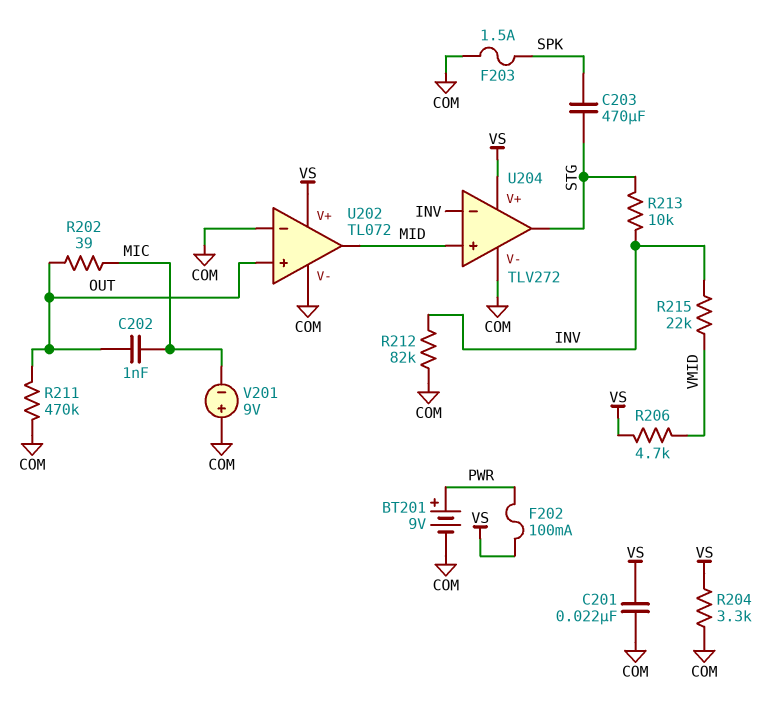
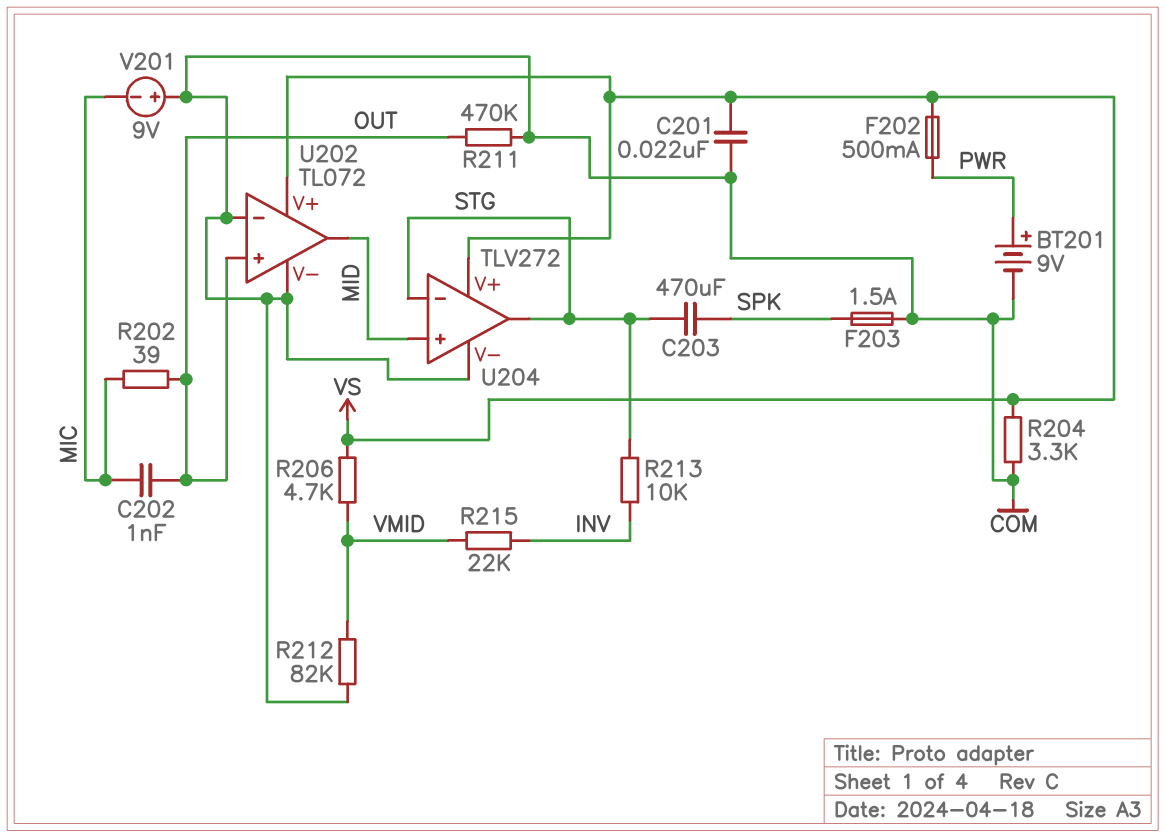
F202: 100mA (PWR, VS) -> 500mA (PWR, VS)
R212: 82k (COM, INV) -> 82k (COM, VMID)
U204 pin in-: INV -> STG

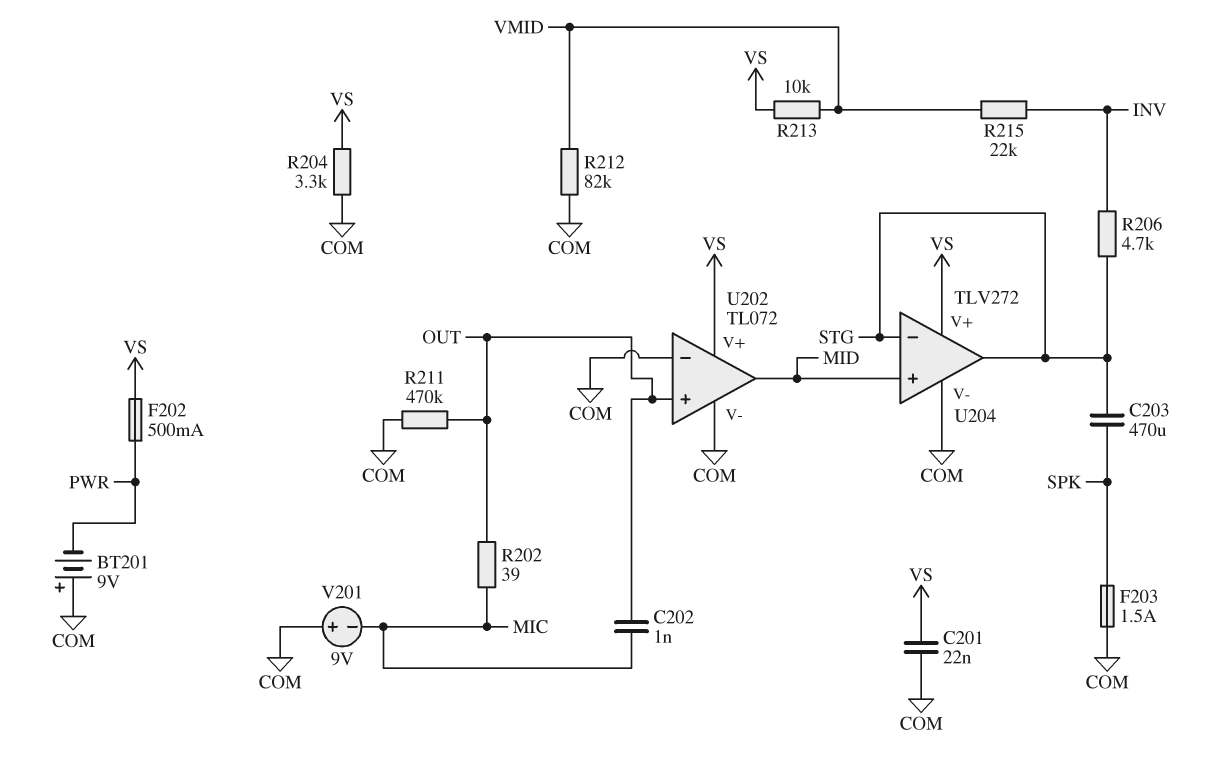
BT201: 9V (plus PWR, minus COM) -> 9V (plus COM, minus PWR)
R206: 4.7k (VMID, VS) -> 4.7k (INV, STG)
R213: 10k (INV, STG) -> 10k (VMID, VS)

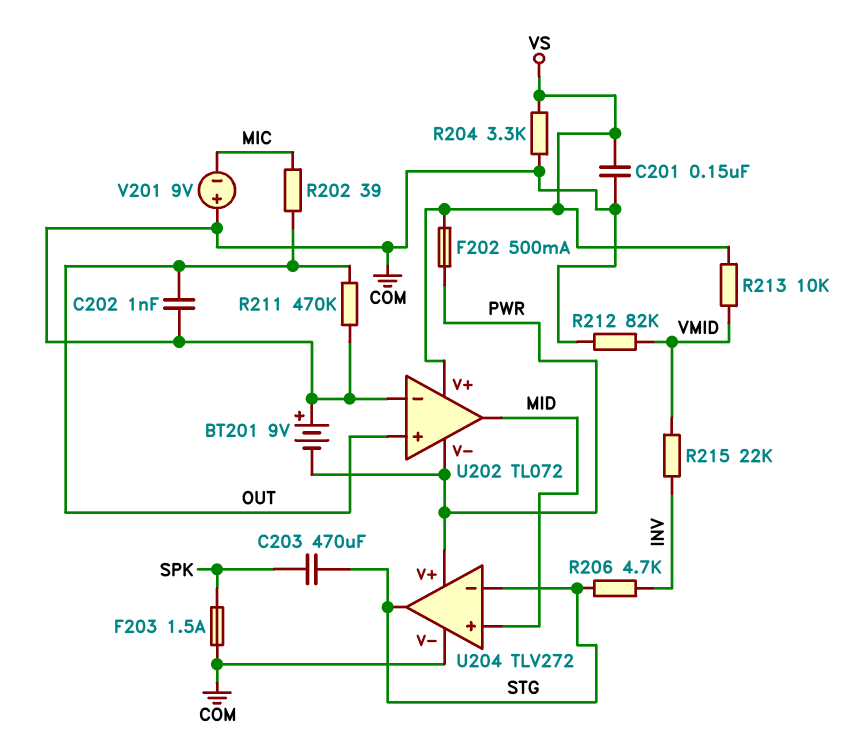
C201: 22nF (COM, VS) -> 150nF (COM, VS)
C202: 1nF (MIC, OUT) -> 1nF (COM, OUT)
U202 pin V-: COM -> PWR
U204 pin V+: VS -> PWR

